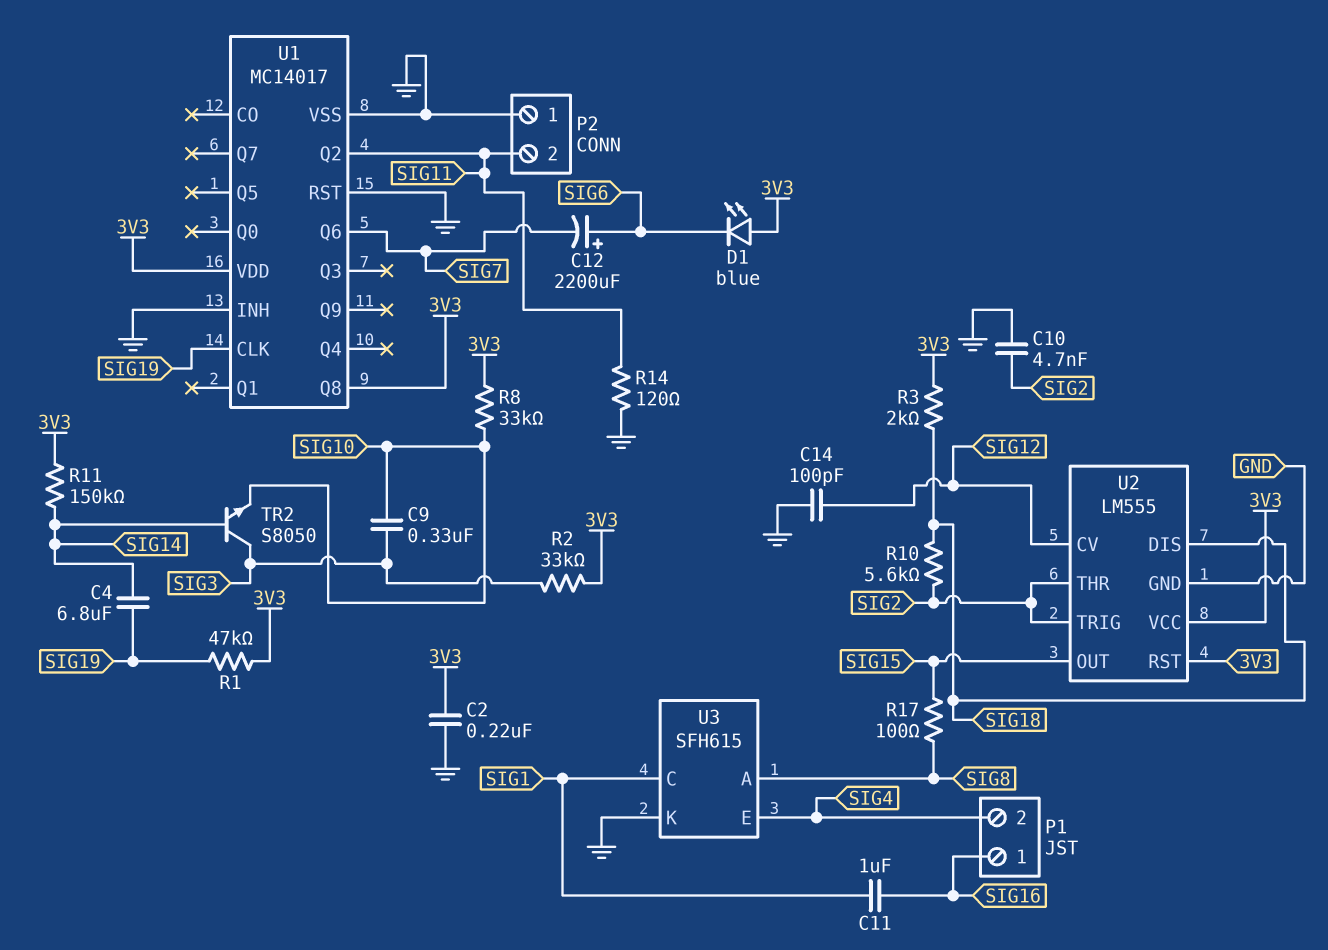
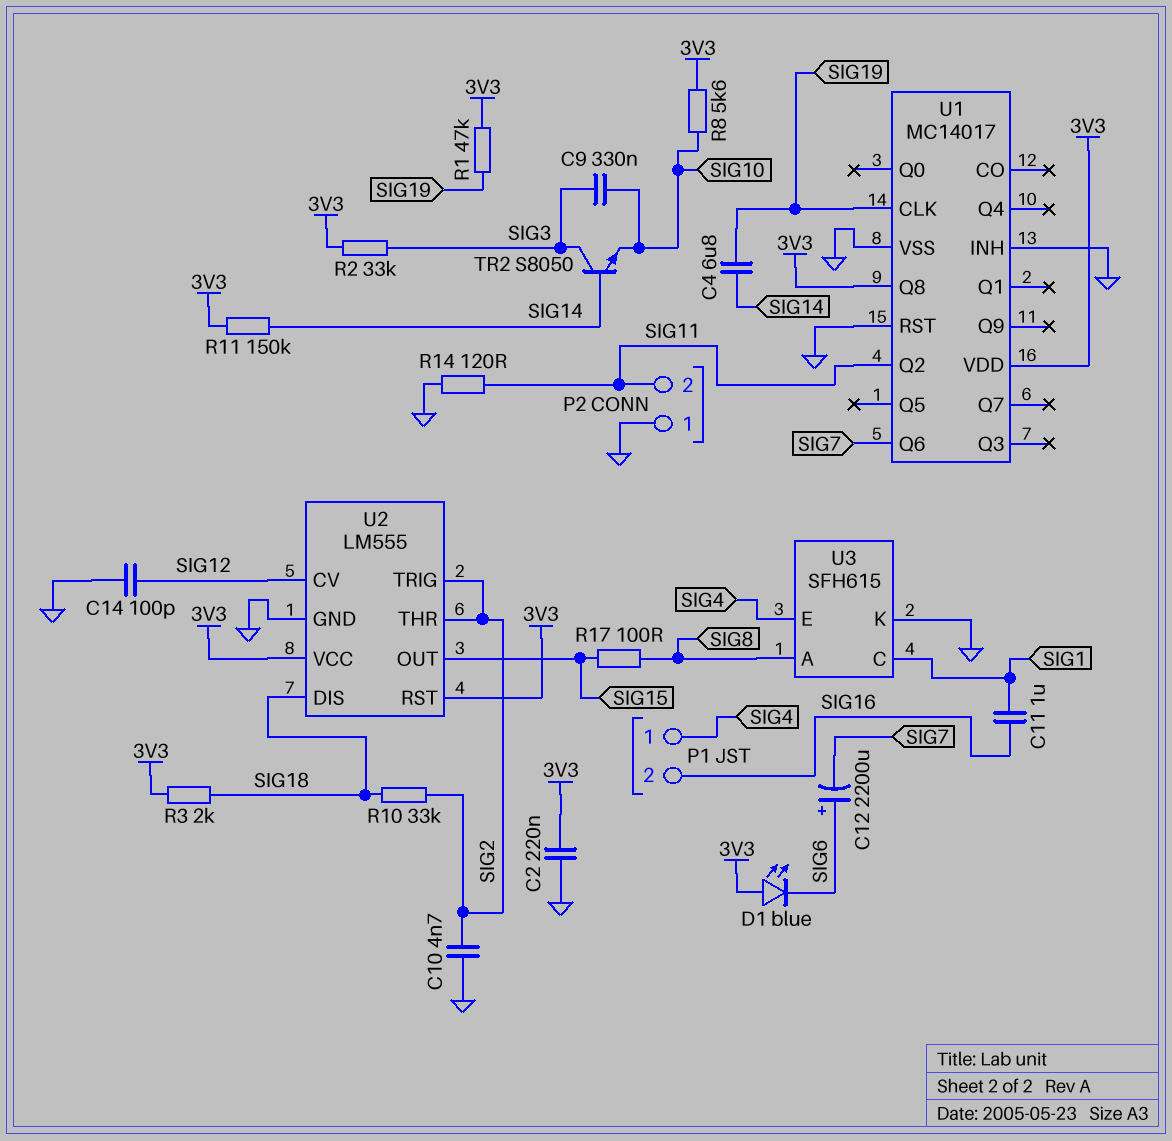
P1 pin 1: SIG16 -> SIG4
P1 pin 2: SIG4 -> SIG16
R8: 33k (3V3, SIG10) -> 5.6k (3V3, SIG10)
R10: 5.6k (SIG2, SIG18) -> 33k (SIG2, SIG18)

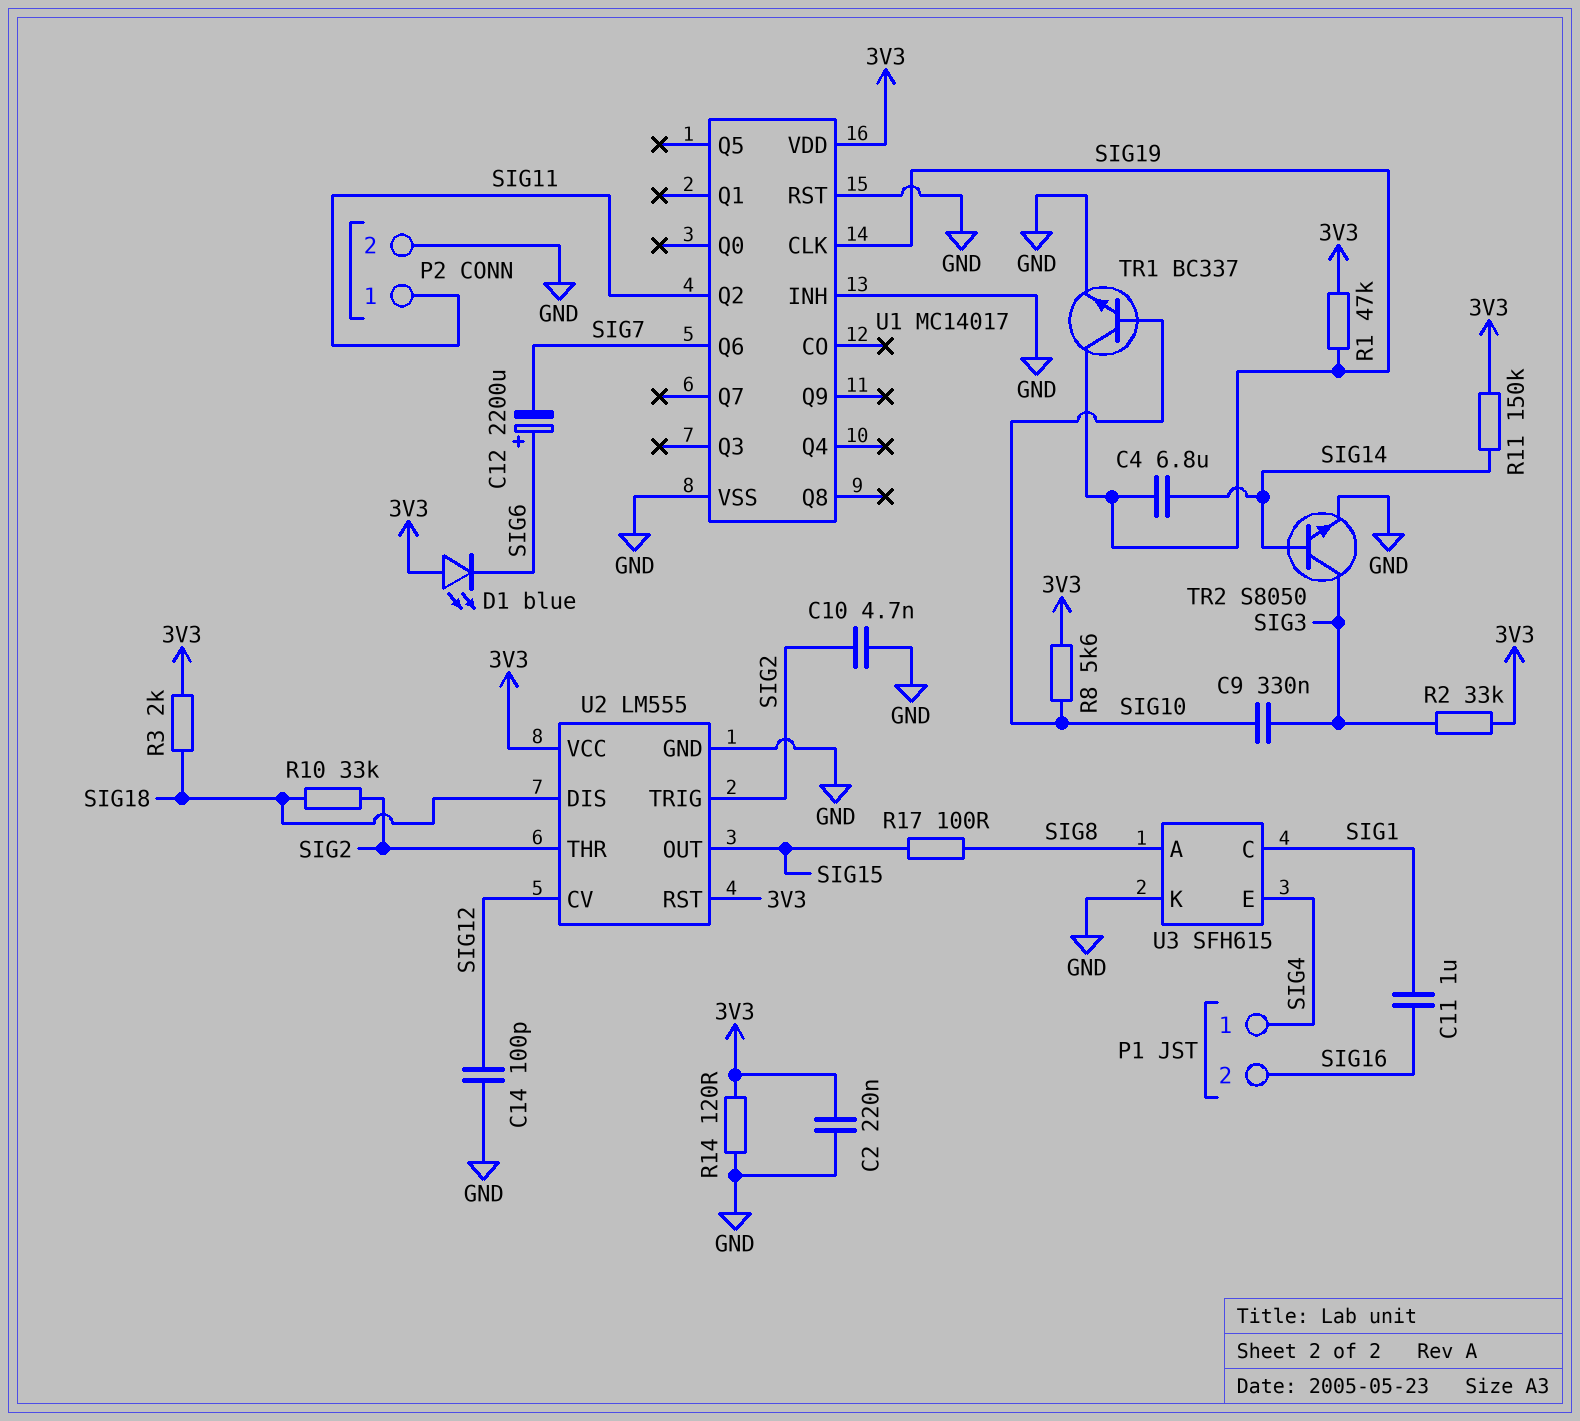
P2 pin 1: GND -> SIG11
P2 pin 2: SIG11 -> GND
R14: 120 (GND, SIG11) -> 120 (3V3, GND)
TR1: none -> NPN BC337 (B SIG10, C SIG19, E GND)
TR2: NPN S8050 (B SIG14, C SIG3, E SIG10) -> NPN S8050 (B SIG14, C SIG3, E GND)
U1 pin Q8: 3V3 -> none

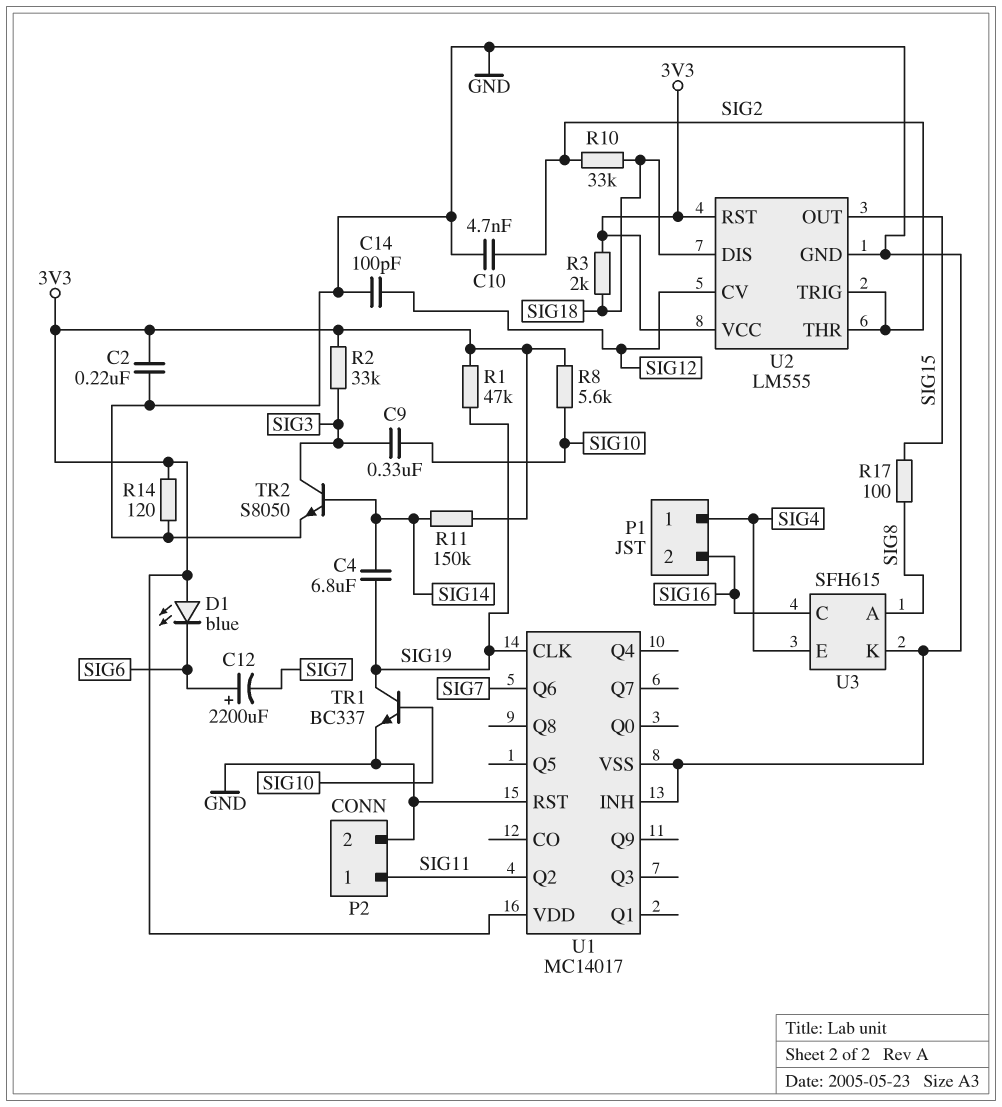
C11: 1uF (SIG1, SIG16) -> none
U3 pin C: SIG1 -> SIG16

